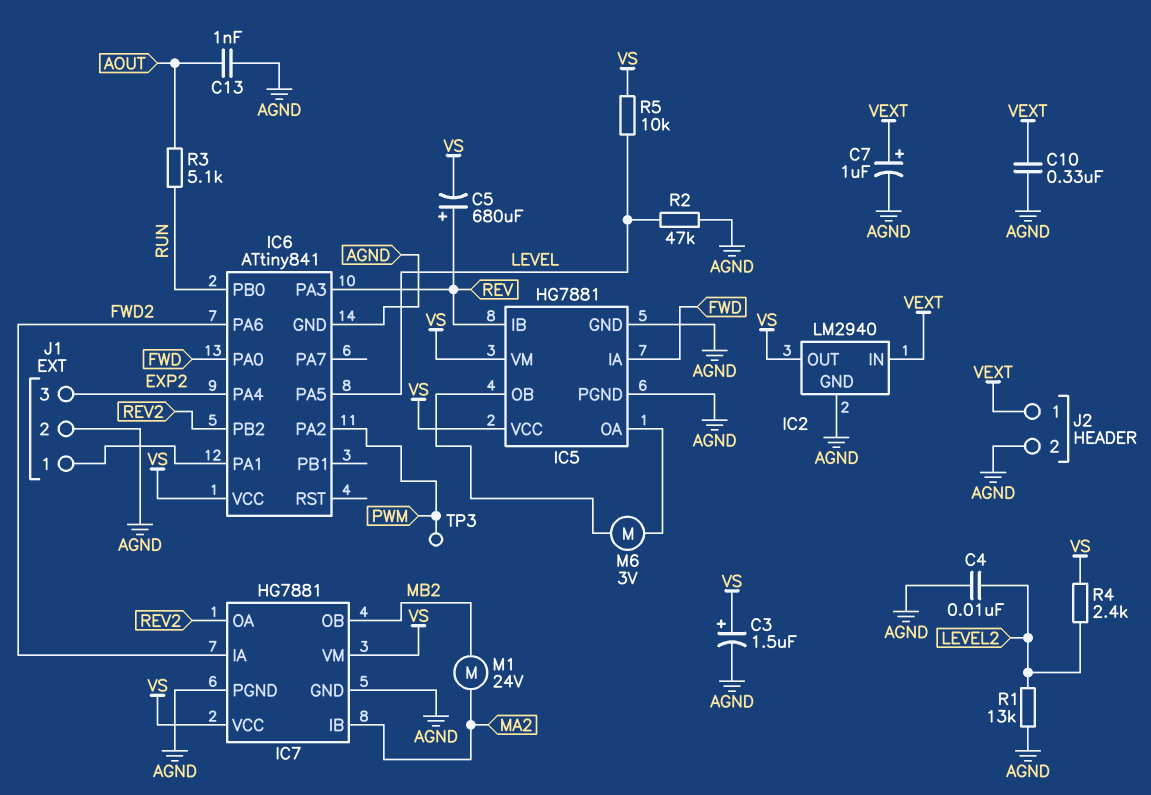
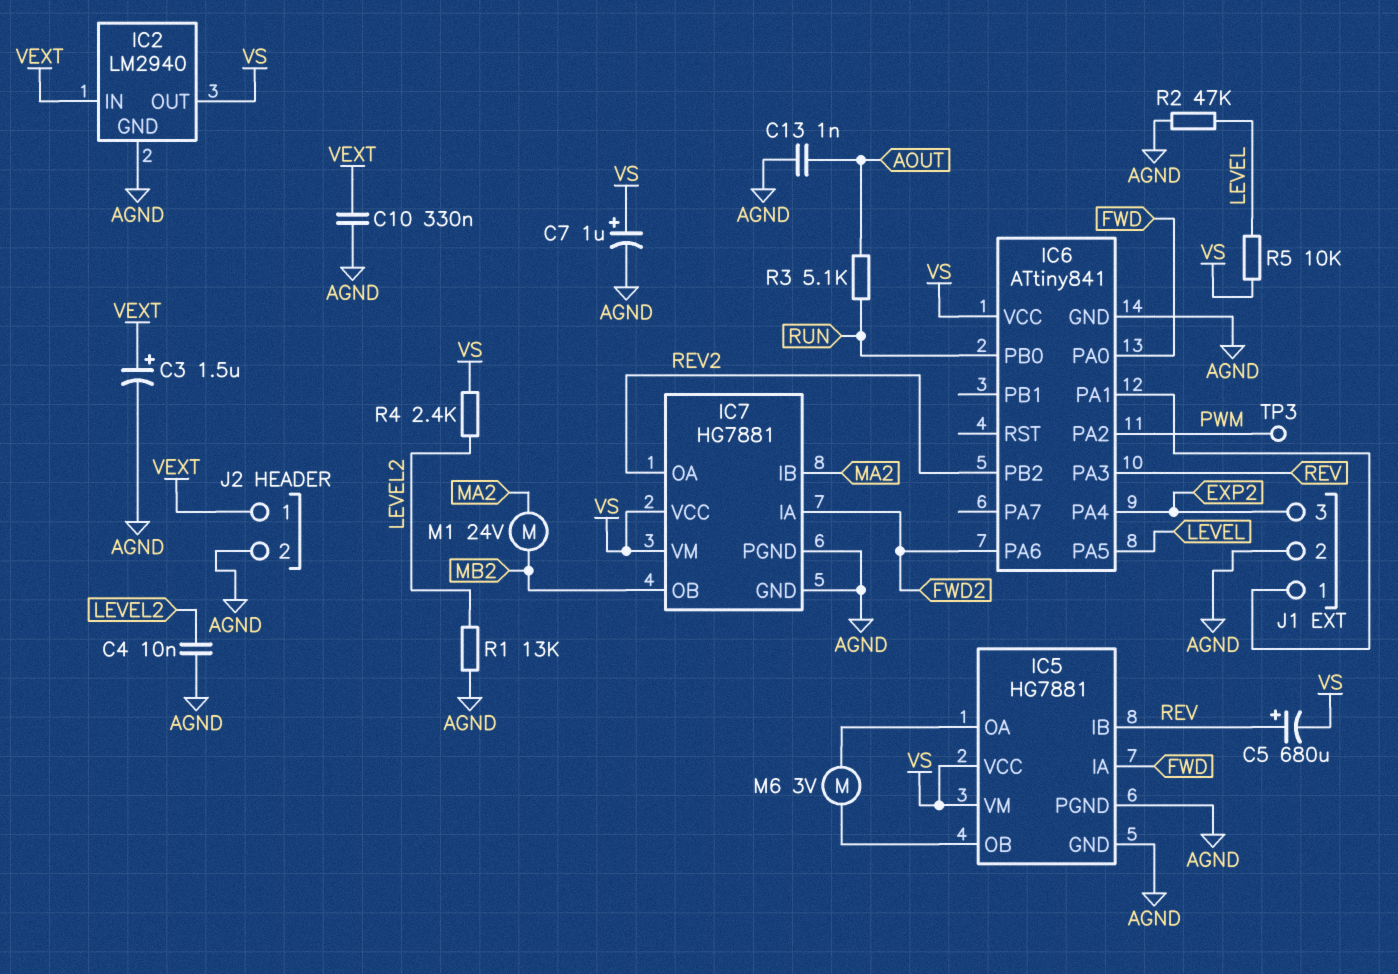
C3: 1.5uF (plus VS, minus AGND) -> 1.5uF (plus VEXT, minus AGND)
C7: 1uF (plus VEXT, minus AGND) -> 1uF (plus VS, minus AGND)

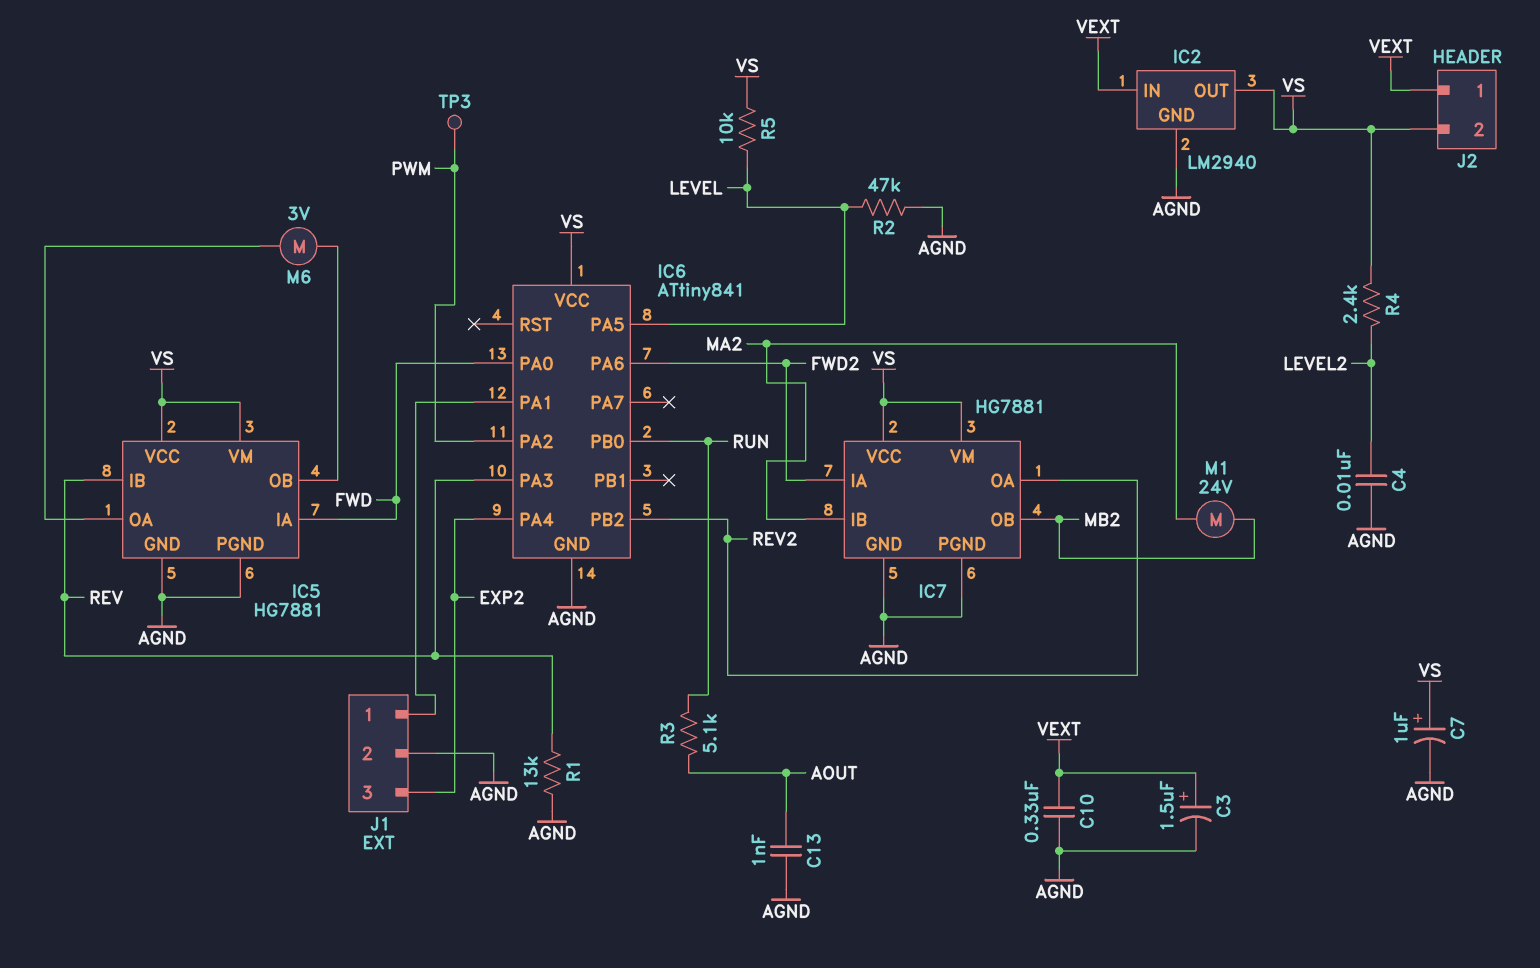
C5: 680uF (plus REV, minus VS) -> none
J2 pin 2: AGND -> VS
R1: 13k (AGND, LEVEL2) -> 13k (AGND, REV)

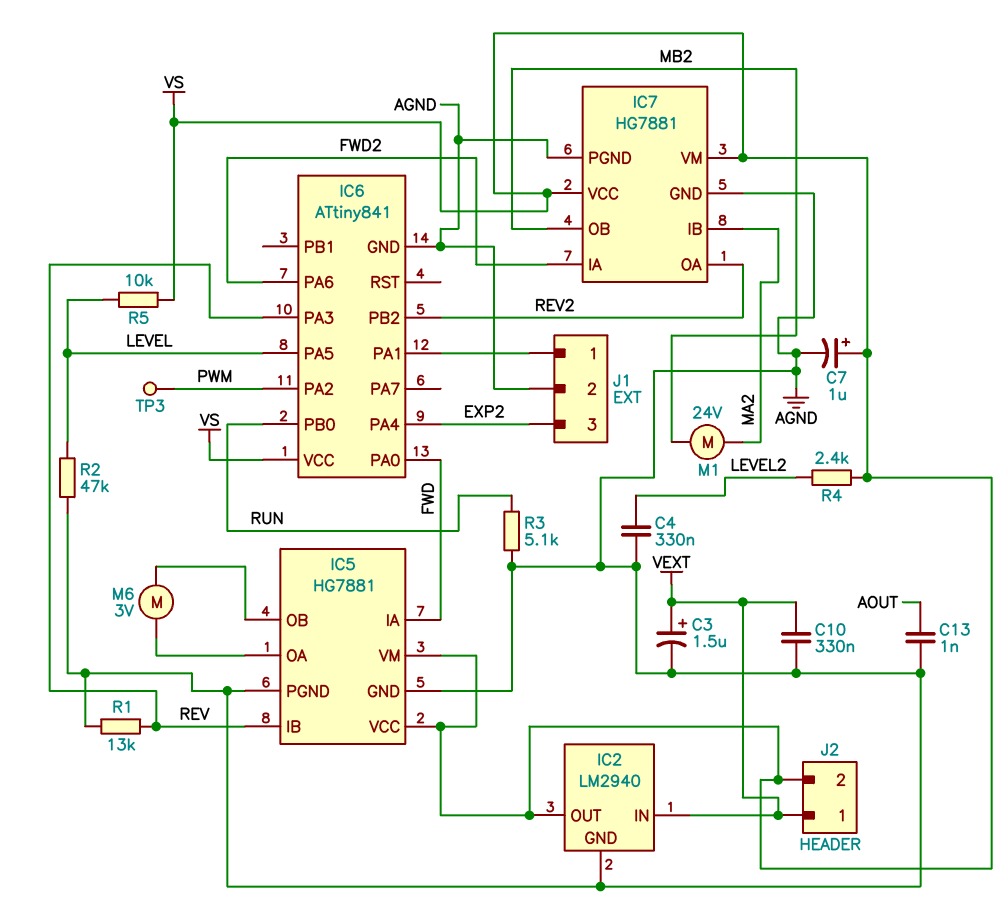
C4: 10nF (AGND, LEVEL2) -> 330nF (AGND, LEVEL2)
R3: 5.1k (AOUT, RUN) -> 5.1k (AGND, RUN)

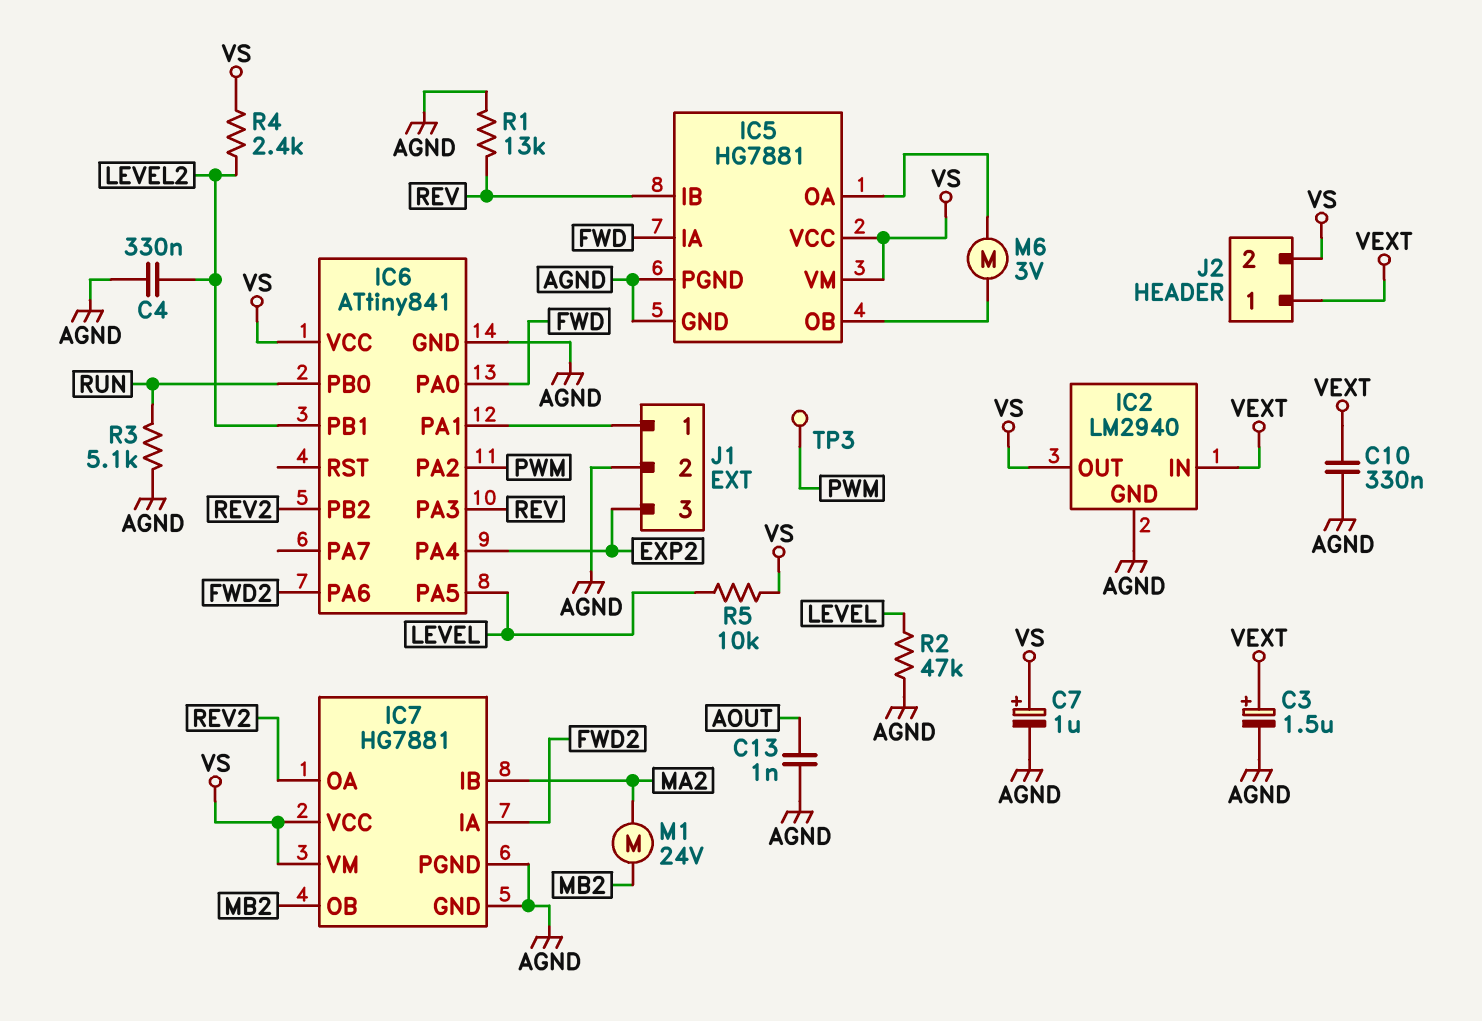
IC6 pin PB1: none -> LEVEL2

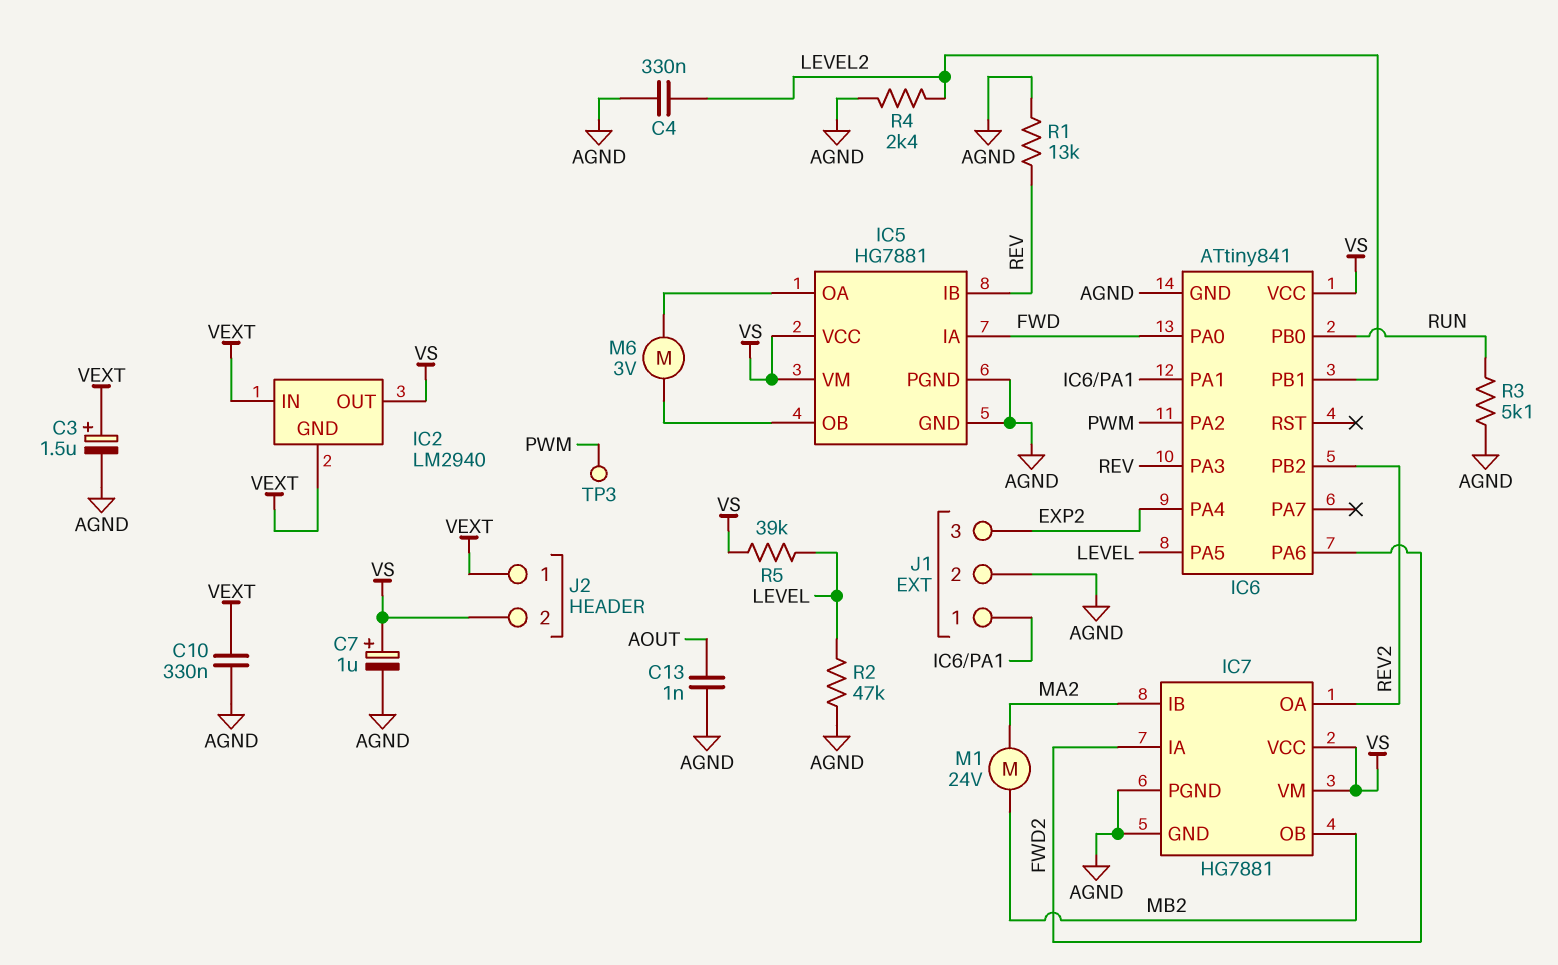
IC2 pin GND: AGND -> VEXT
R4: 2.4k (LEVEL2, VS) -> 2.4k (AGND, LEVEL2)
R5: 10k (LEVEL, VS) -> 39k (LEVEL, VS)

